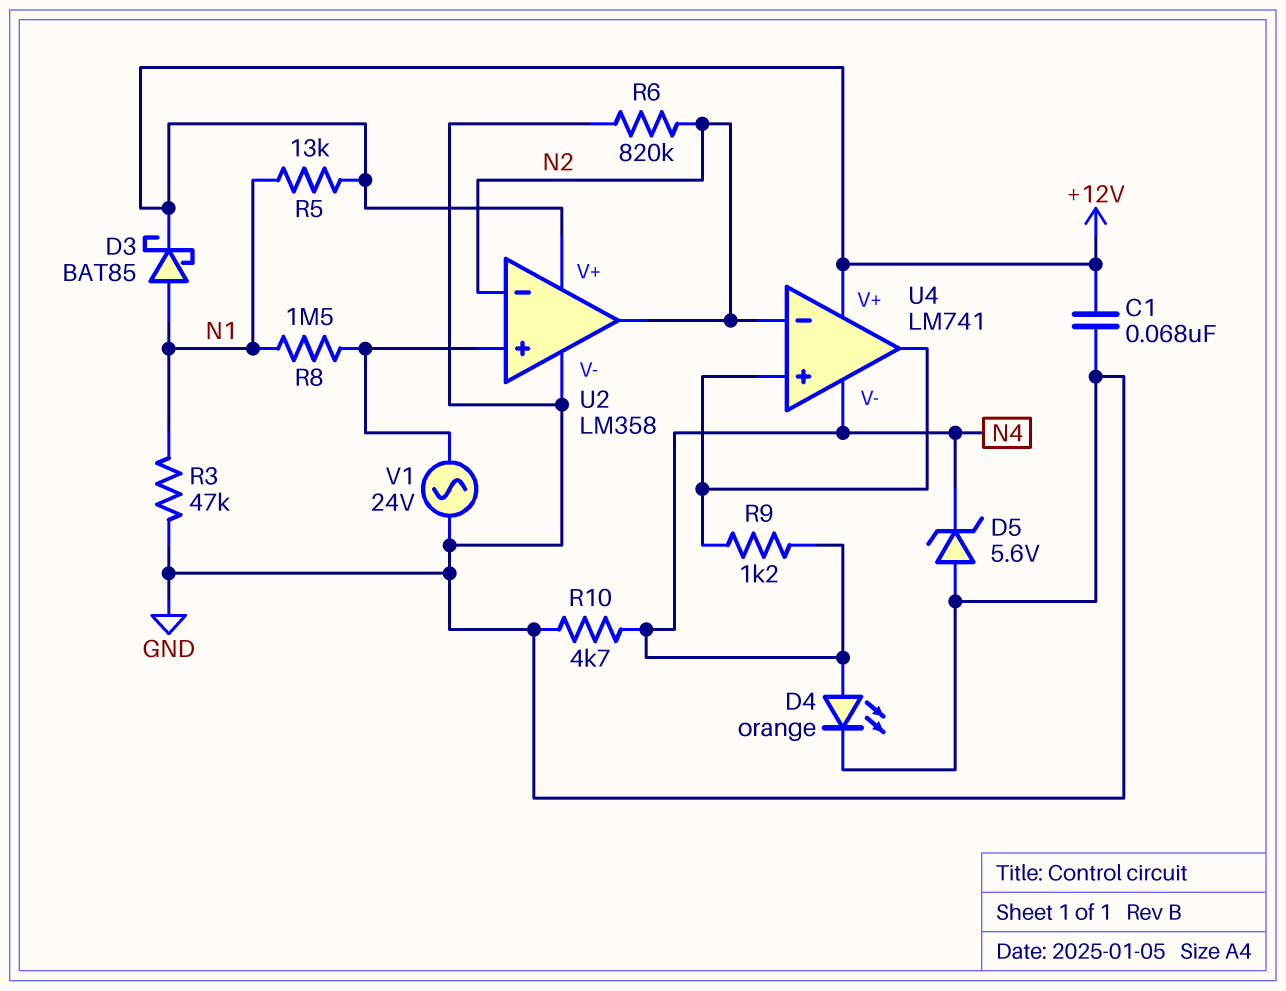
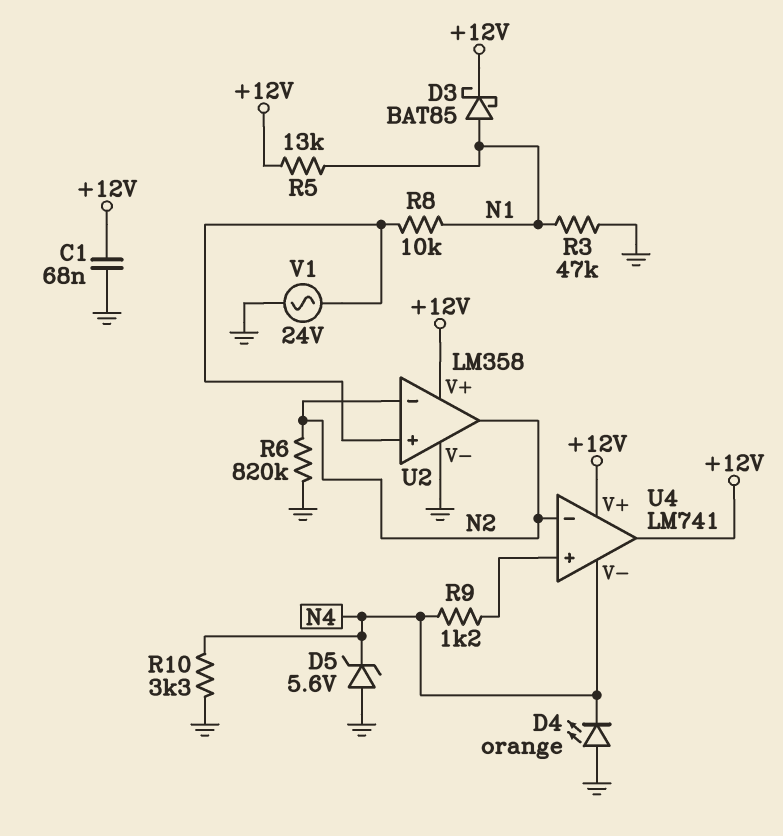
D4: LED orange (A N4, K GND) -> LED orange (A GND, K N4)
R8: 1.5M (N1, U2/in+) -> 10k (N1, U2/in+)
R10: 4.7k (GND, N4) -> 3.3k (GND, N4)
U4 pin out: U4/in+ -> +12V

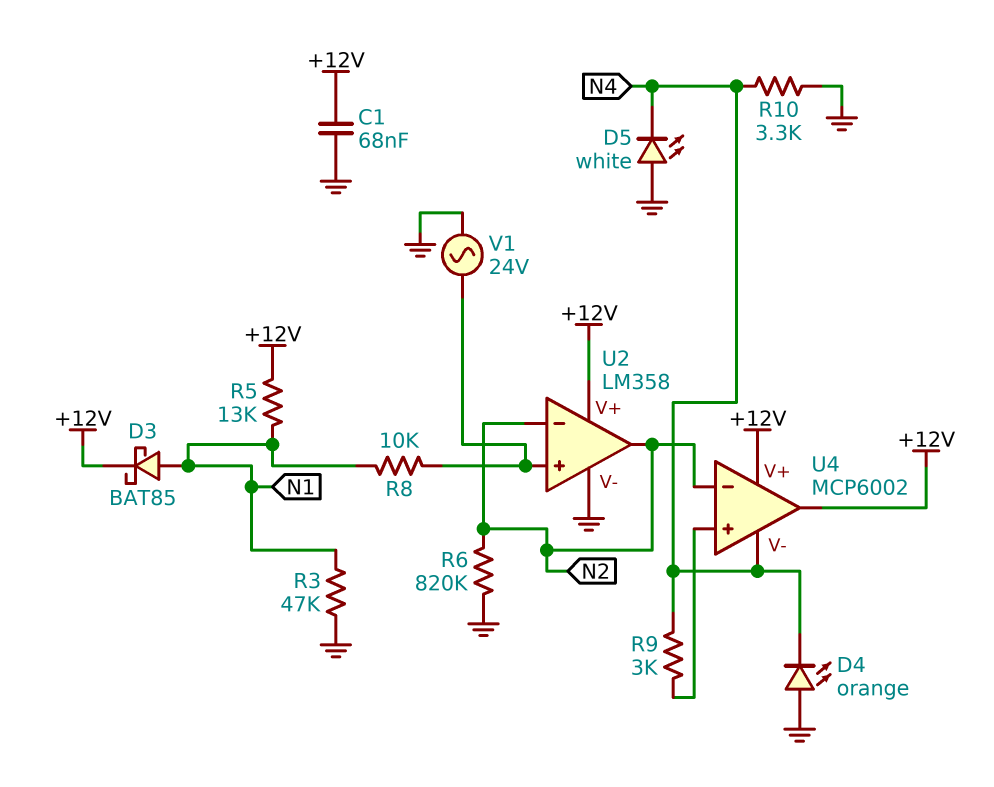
D5: zener 5.6V (A GND, K N4) -> LED white (A GND, K N4)
R9: 1.2k (N4, U4/in+) -> 3k (N4, U4/in+)
U4: LM741 -> MCP6002

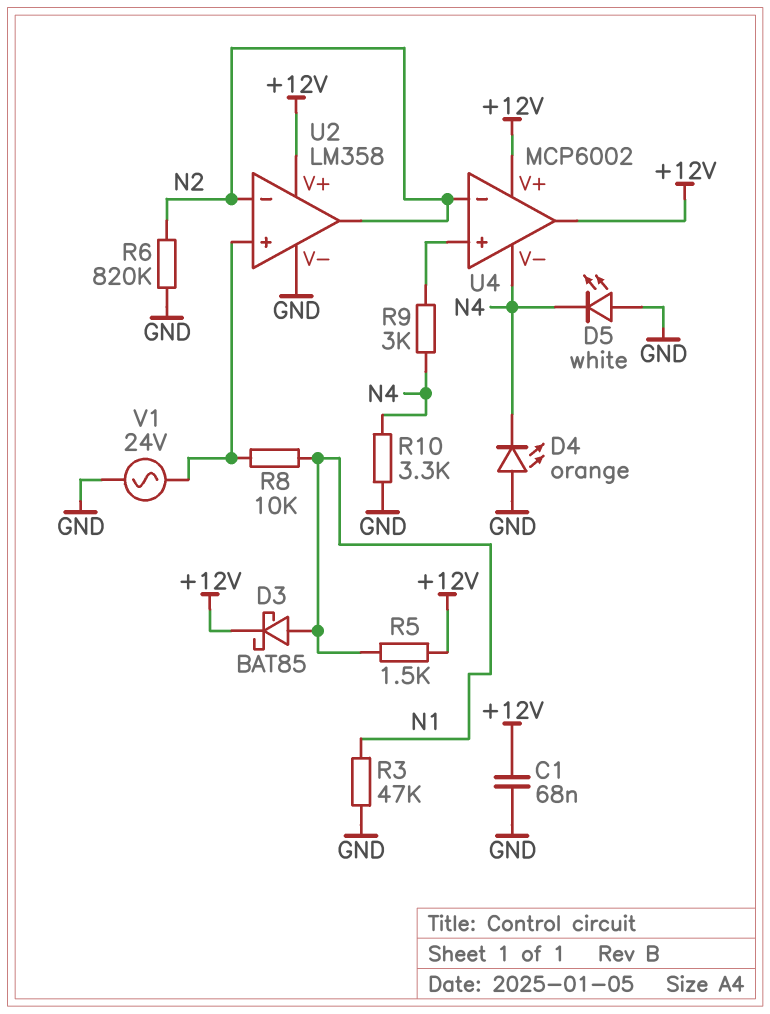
R5: 13k (+12V, N1) -> 1.5k (+12V, N1)

